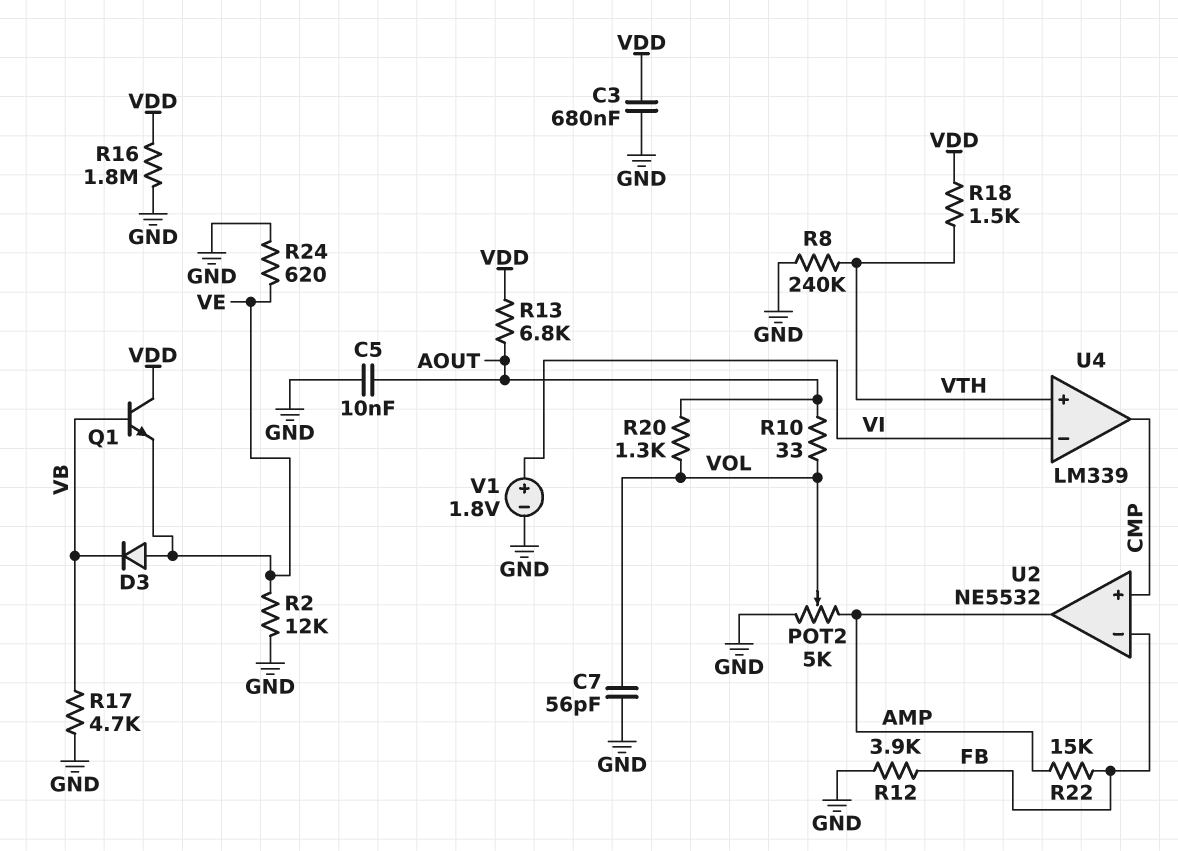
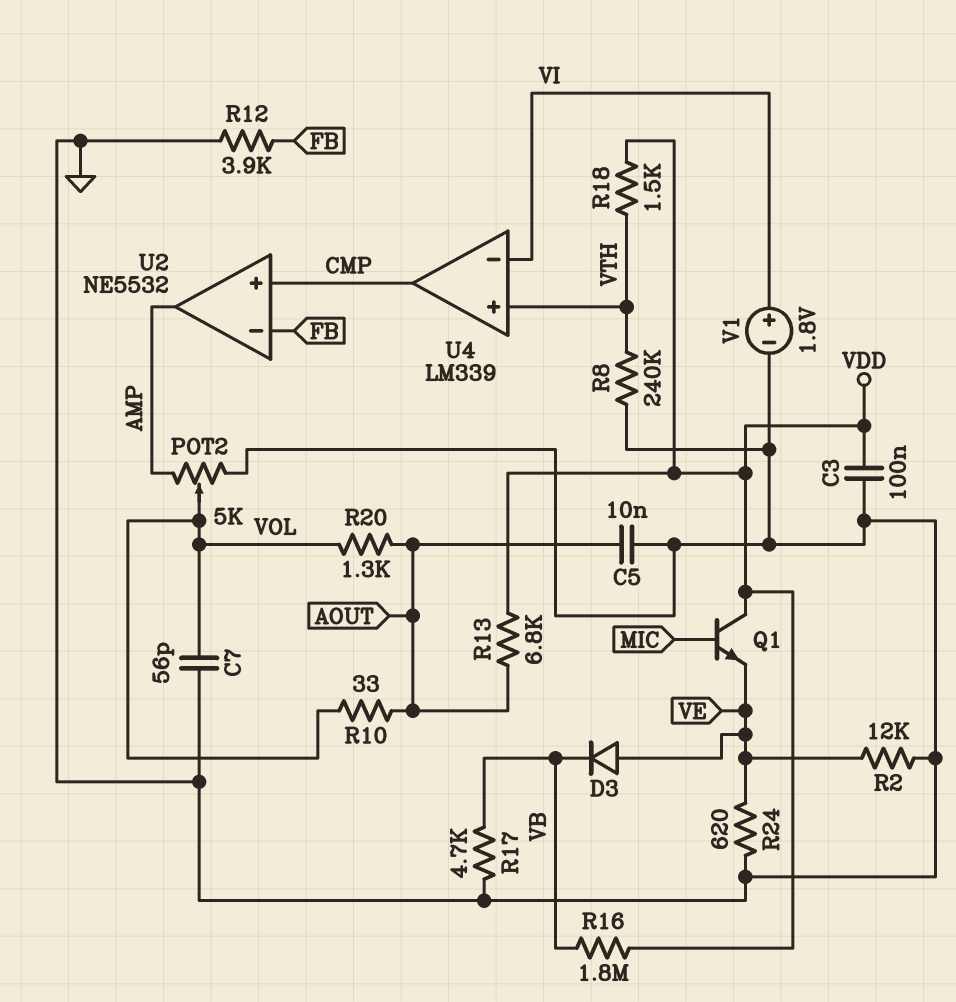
C3: 680nF (GND, VDD) -> 100nF (GND, VDD)
Q1: NPN (B VB, C VDD, E VE) -> NPN (B MIC, C VDD, E VE)
R16: 1.8M (GND, VDD) -> 1.8M (VB, VDD)
R22: 15k (AMP, FB) -> none

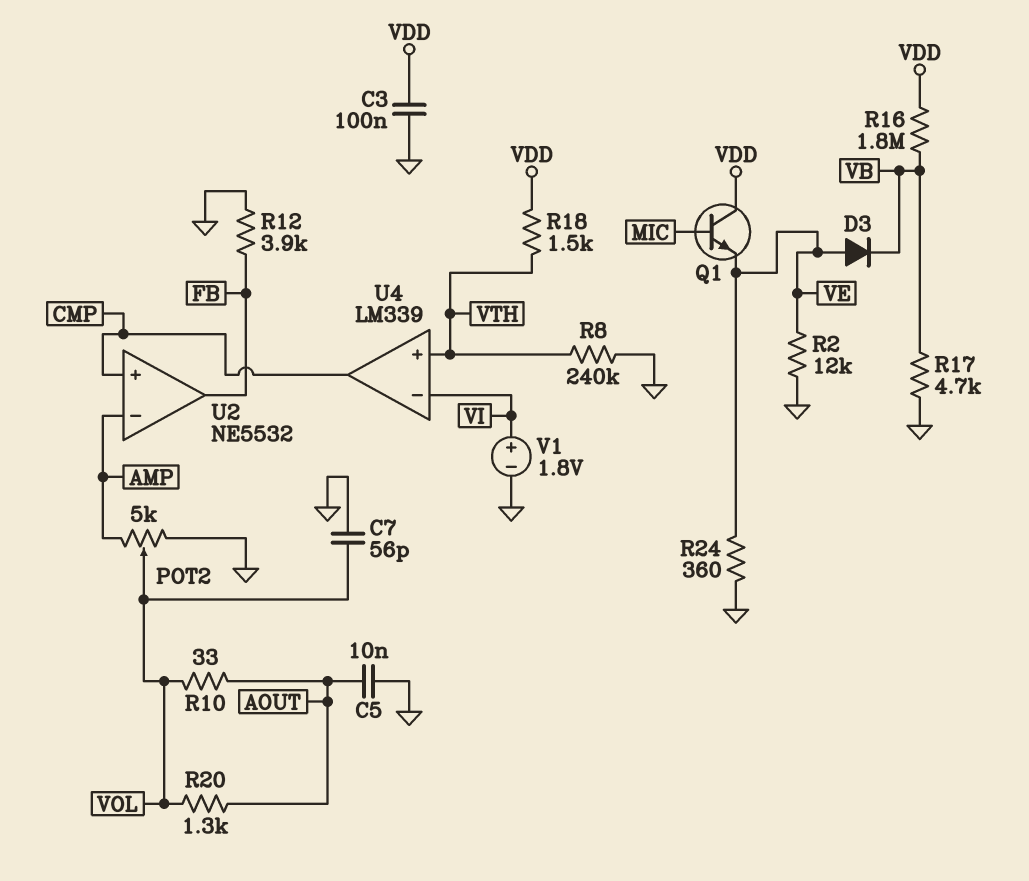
R13: 6.8k (AOUT, VDD) -> none
R24: 620 (GND, VE) -> 360 (GND, VE)
U2 pin in-: FB -> AMP
U2 pin out: AMP -> FB

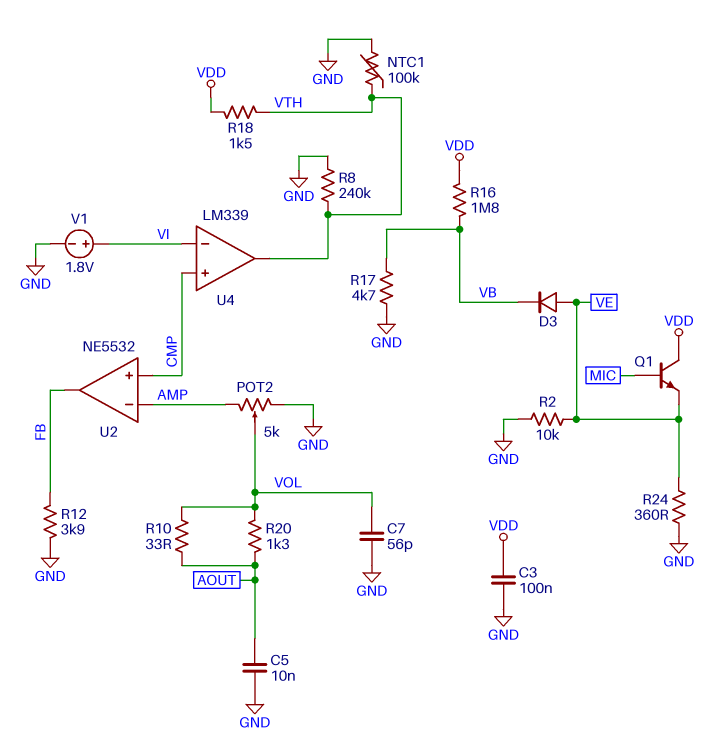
NTC1: none -> 100k (GND, VTH)
R2: 12k (GND, VE) -> 10k (GND, VE)
U4 pin in+: VTH -> CMP
U4 pin out: CMP -> VTH

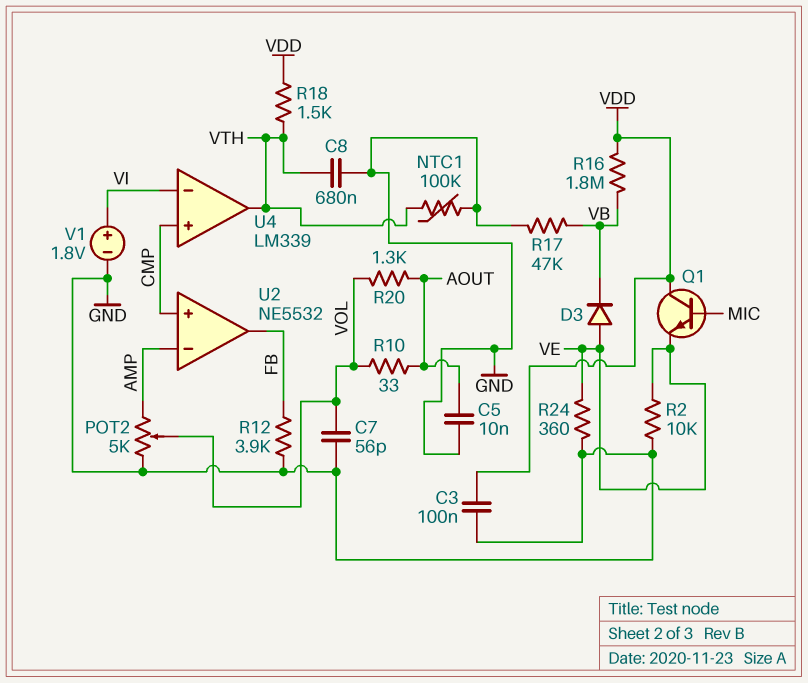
C8: none -> 680nF (GND, VTH)
R8: 240k (GND, VTH) -> none
R17: 4.7k (GND, VB) -> 47k (GND, VB)

